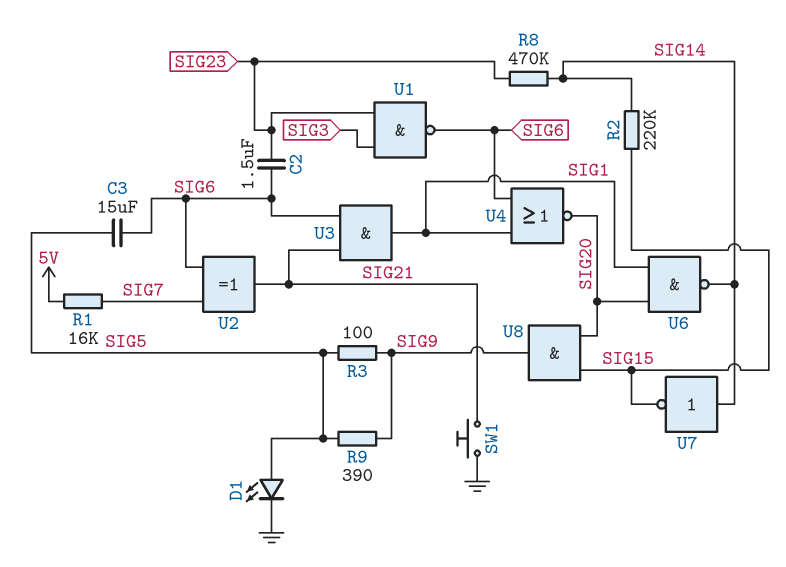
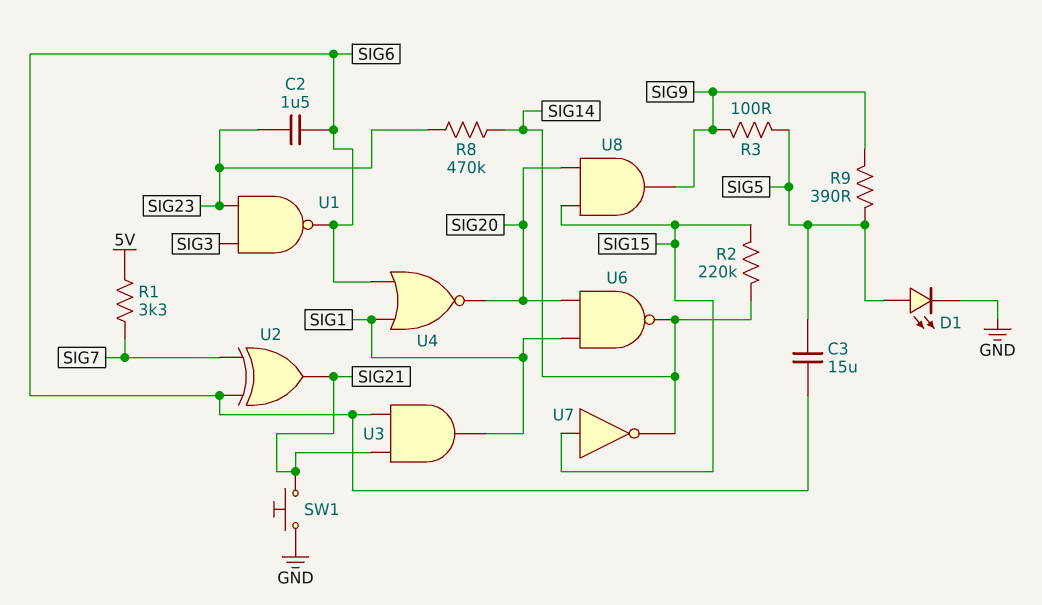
R1: 16k (5V, SIG7) -> 3.3k (5V, SIG7)
U7: NOT (in SIG14, out SIG15) -> NOT (in SIG15, out SIG14)

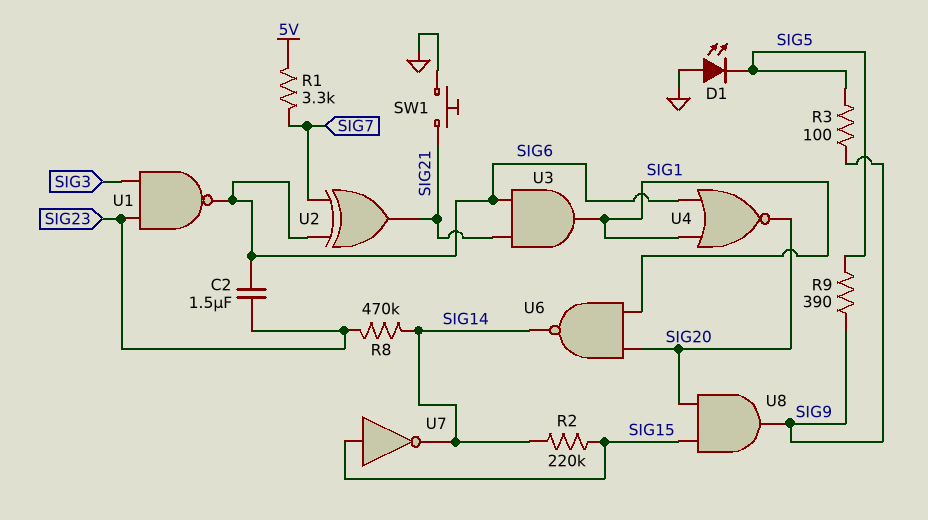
C3: 15uF (SIG5, SIG6) -> none
D1: LED (A SIG5, K GND) -> LED (A GND, K SIG5)

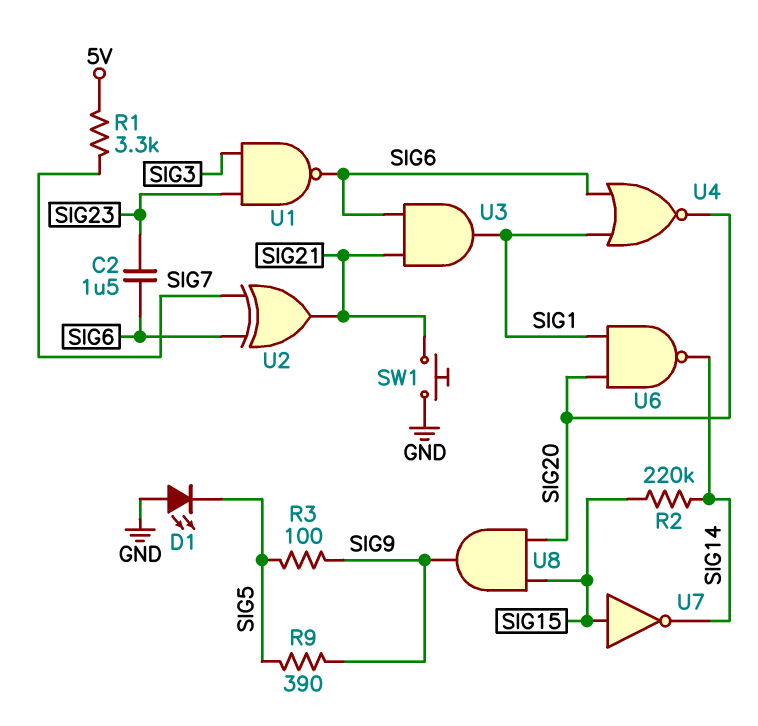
R8: 470k (SIG14, SIG23) -> none

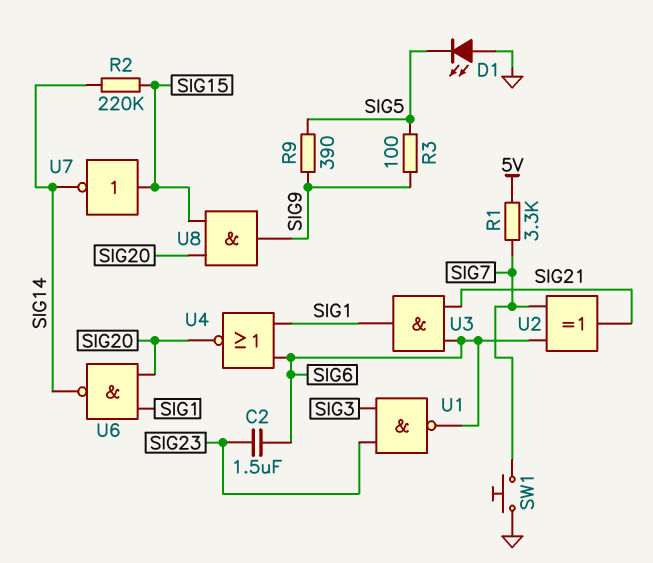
SW1: button (GND, SIG21) -> button (GND, SIG7)

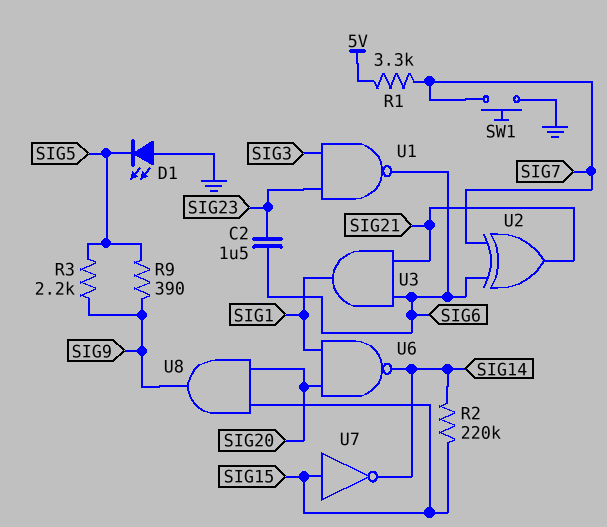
R3: 100 (SIG5, SIG9) -> 2.2k (SIG5, SIG9)
U4: NOR (in SIG1, in SIG6, out SIG20) -> none

